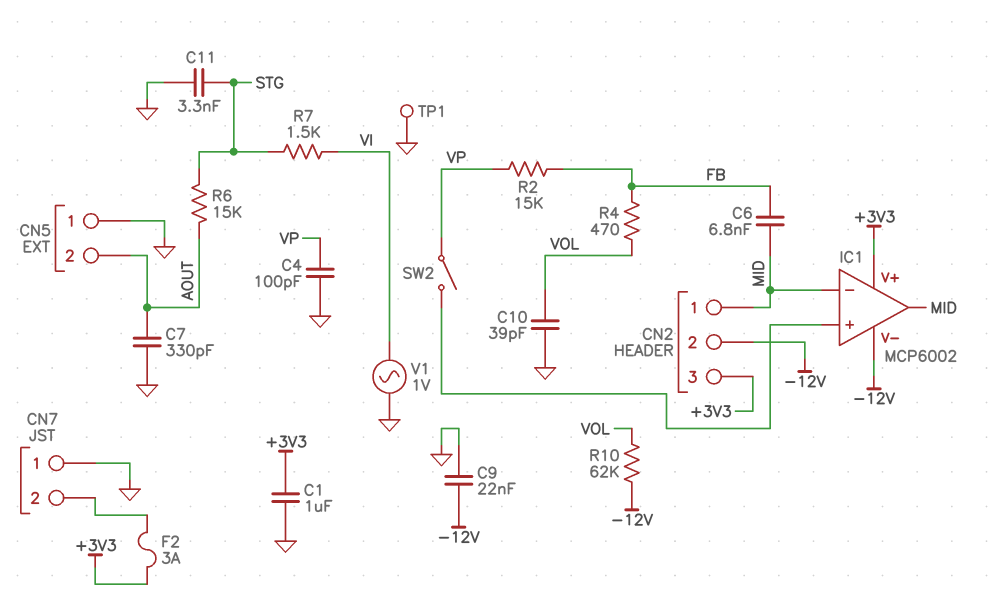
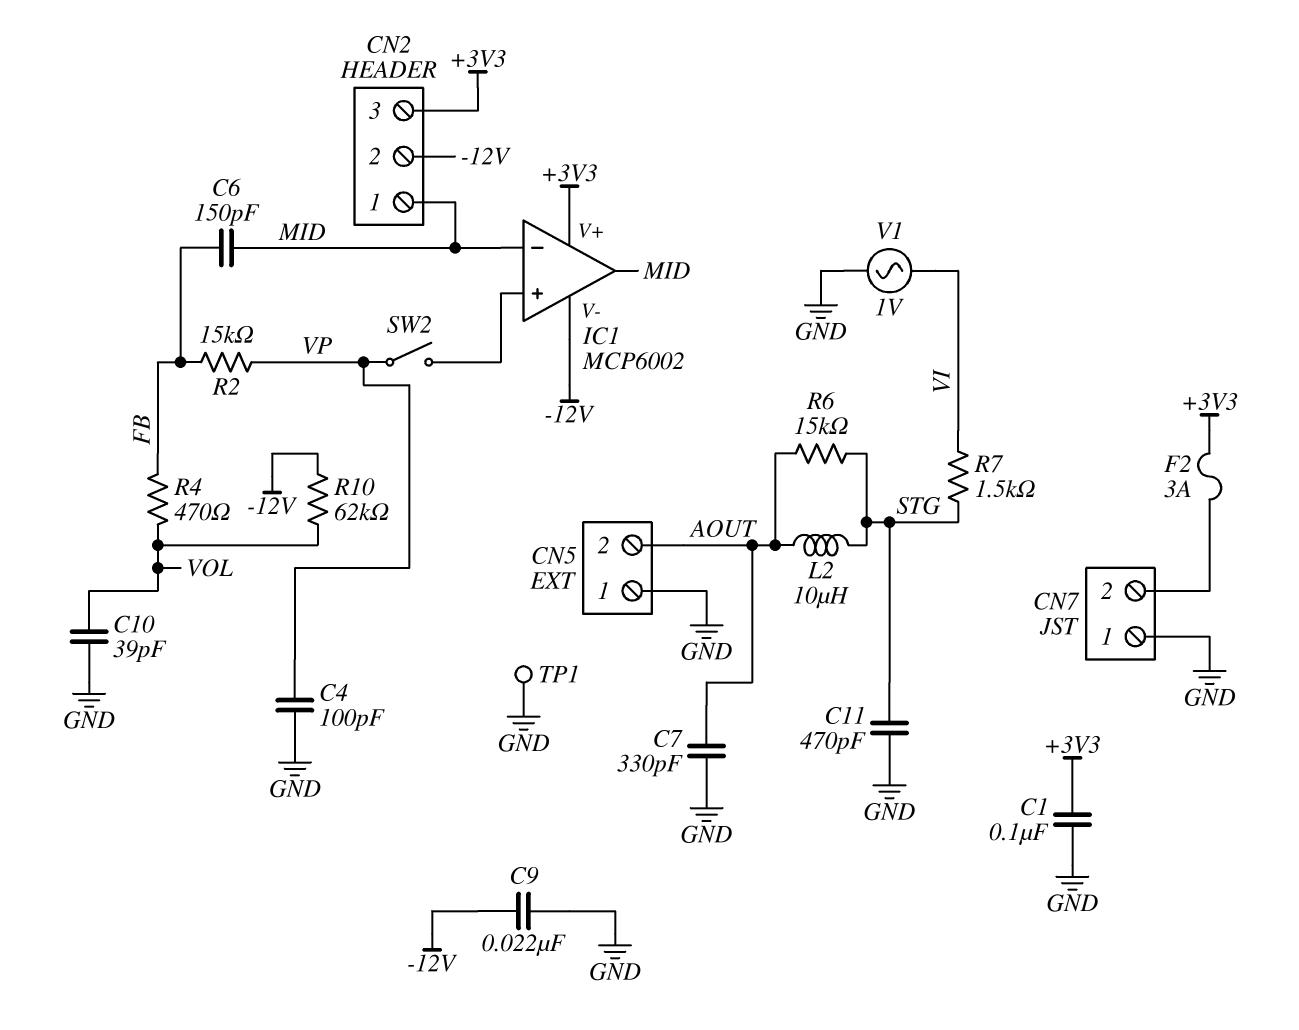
C1: 1uF (+3V3, GND) -> 100nF (+3V3, GND)
C6: 6.8nF (FB, MID) -> 150pF (FB, MID)
C11: 3.3nF (GND, STG) -> 470pF (GND, STG)
L2: none -> 10uH (AOUT, STG)

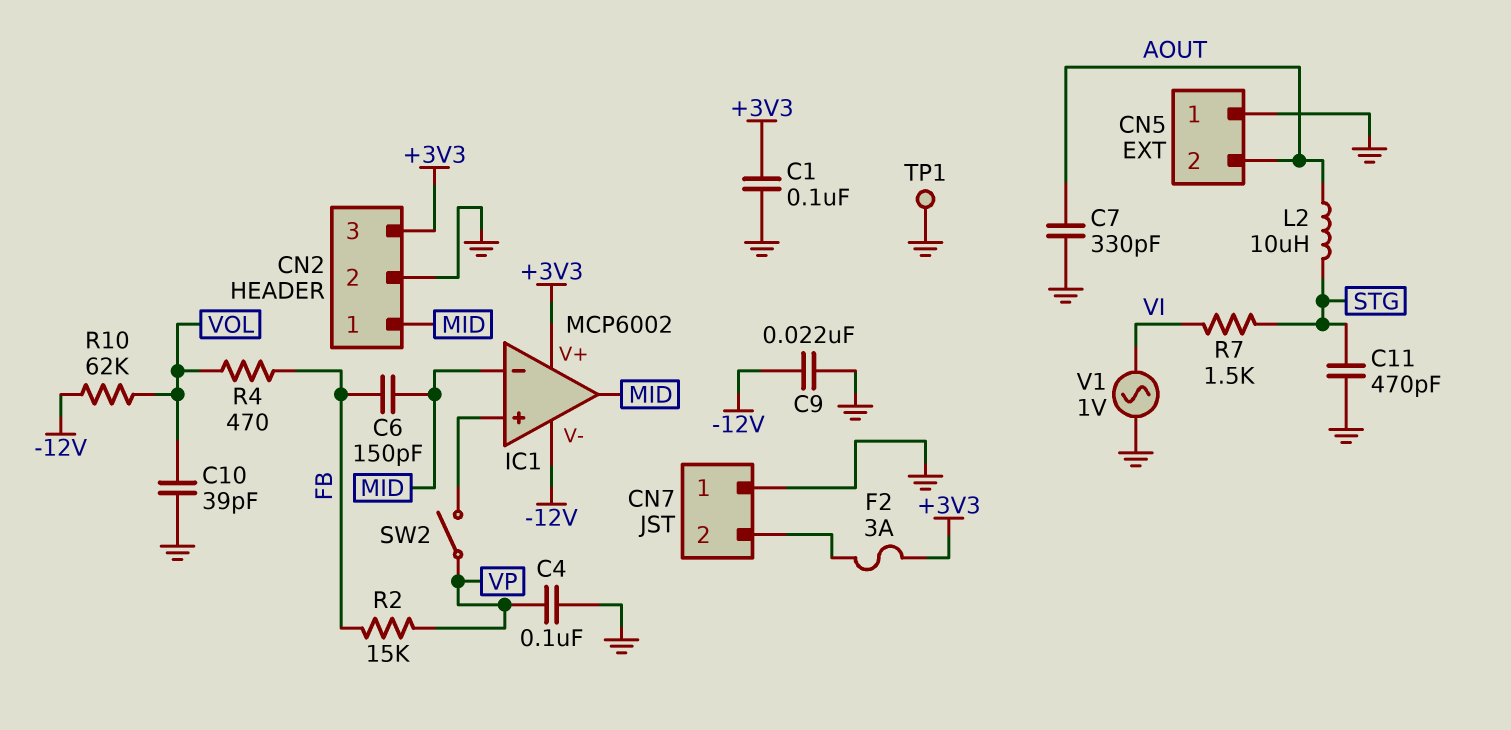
C4: 100pF (GND, VP) -> 100nF (GND, VP)
CN2 pin 2: -12V -> GND
R6: 15k (AOUT, STG) -> none

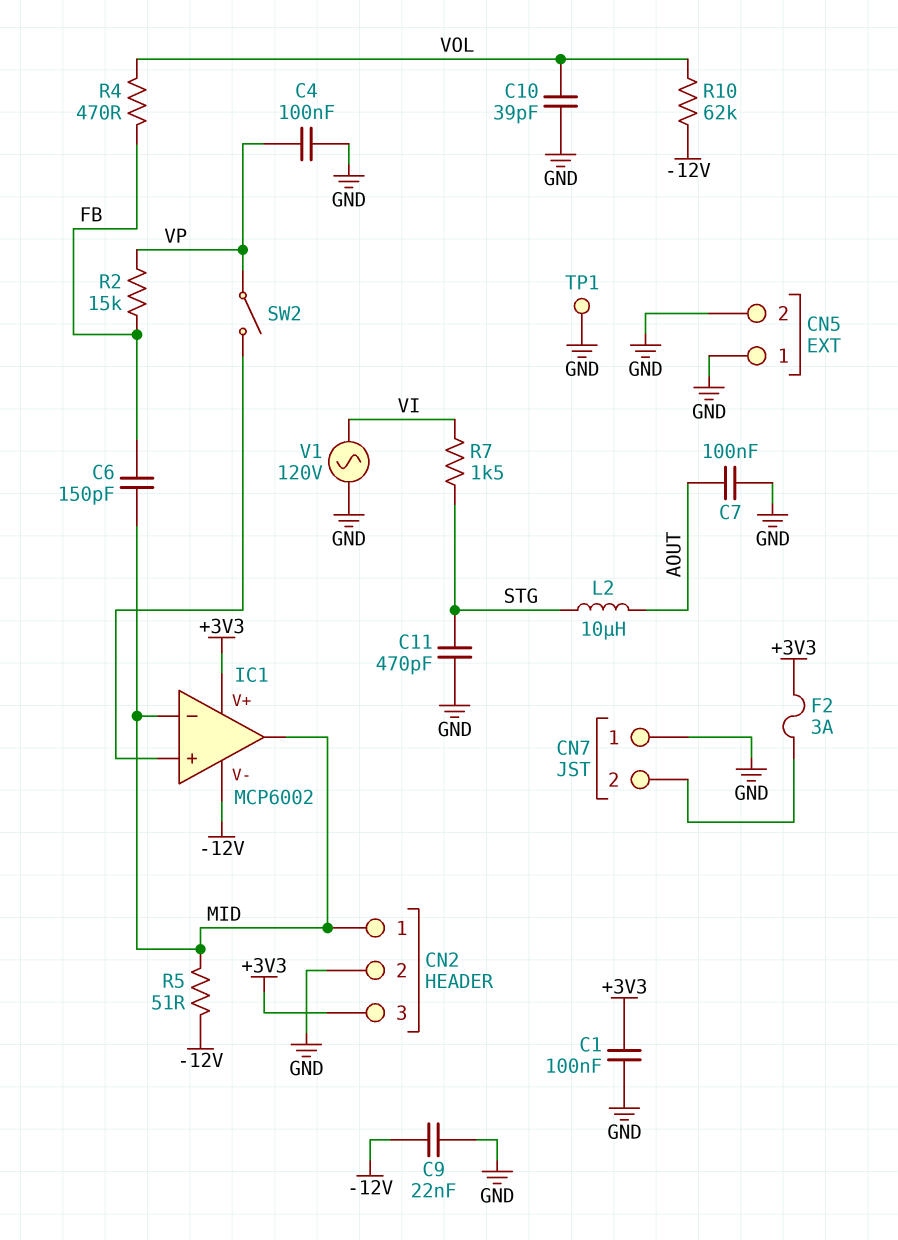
C7: 330pF (AOUT, GND) -> 100nF (AOUT, GND)
CN5 pin 2: AOUT -> GND
R5: none -> 51 (-12V, MID)
V1: AC 1V (GND, VI) -> AC 120V (GND, VI)

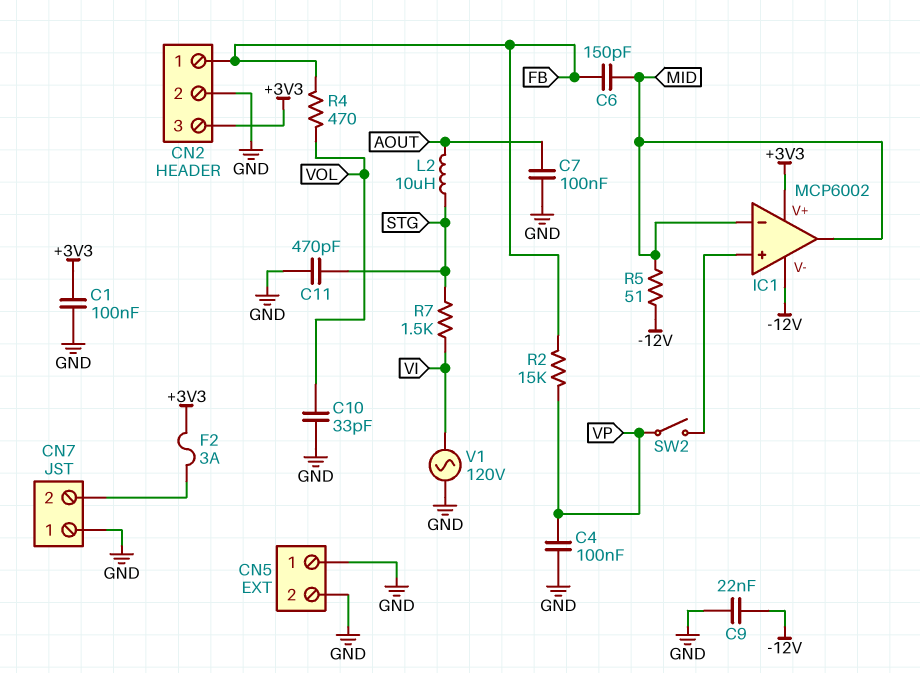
C10: 39pF (GND, VOL) -> 33pF (GND, VOL)
CN2 pin 1: MID -> FB
R10: 62k (-12V, VOL) -> none
TP1: test point (GND) -> none

